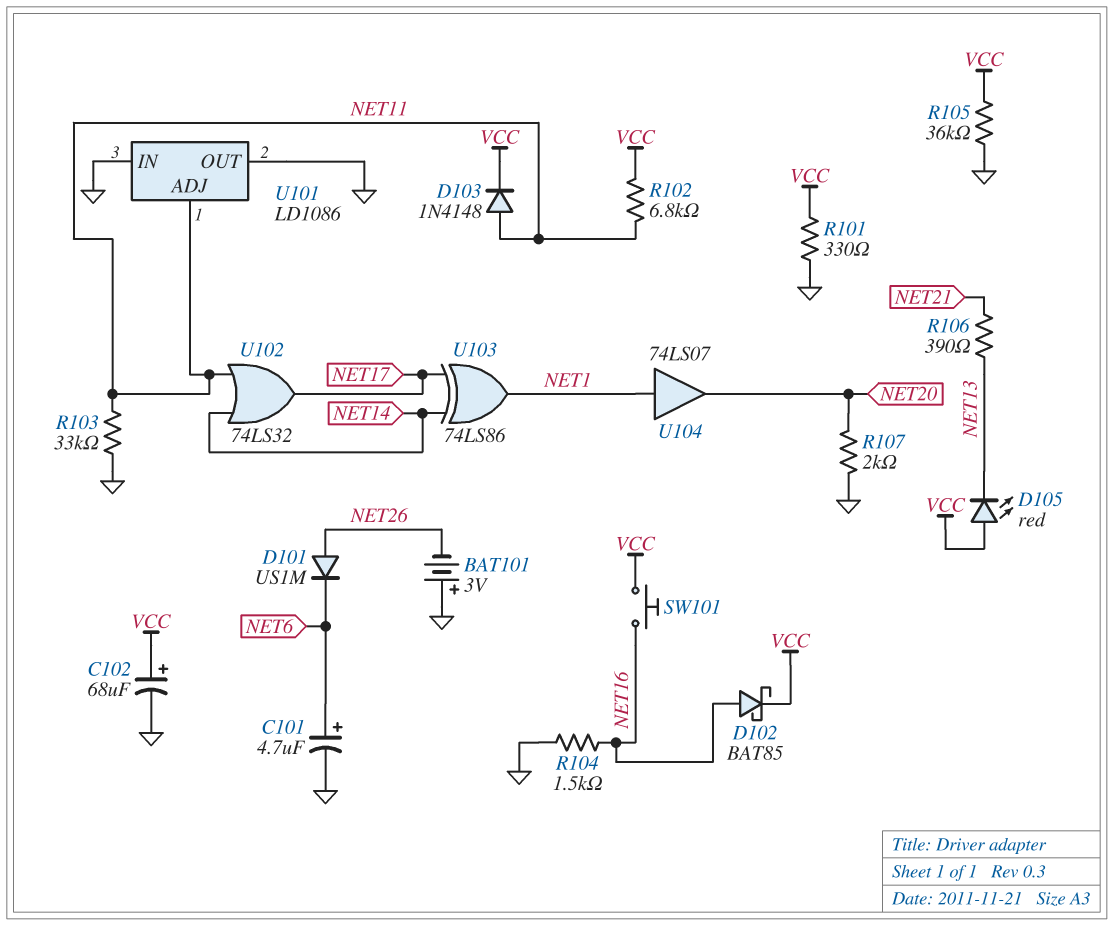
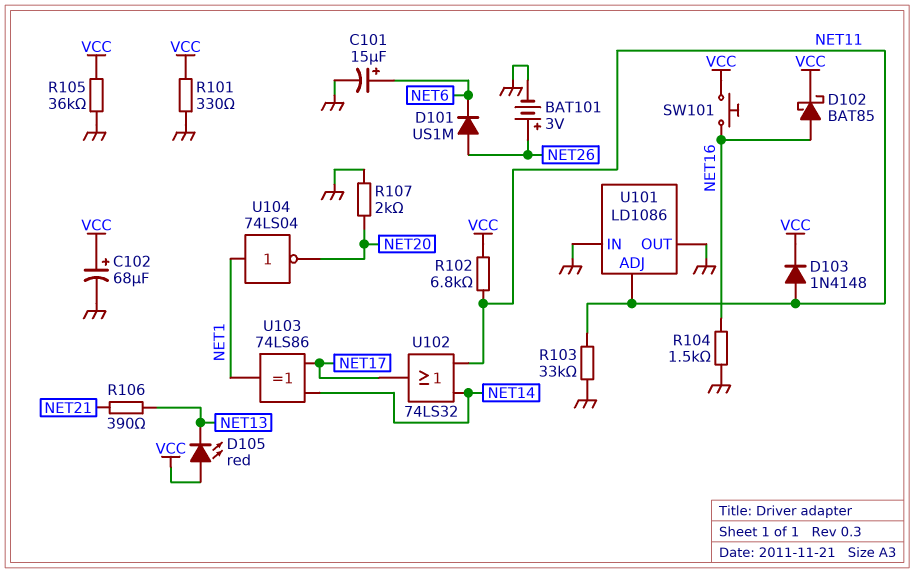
BAT101: 3V (plus GND, minus NET26) -> 3V (plus NET26, minus GND)
C101: 4.7uF (plus NET6, minus GND) -> 15uF (plus NET6, minus GND)
U104: buffer 74LS07 (in NET1, out NET20) -> NOT 74LS04 (in NET1, out NET20)

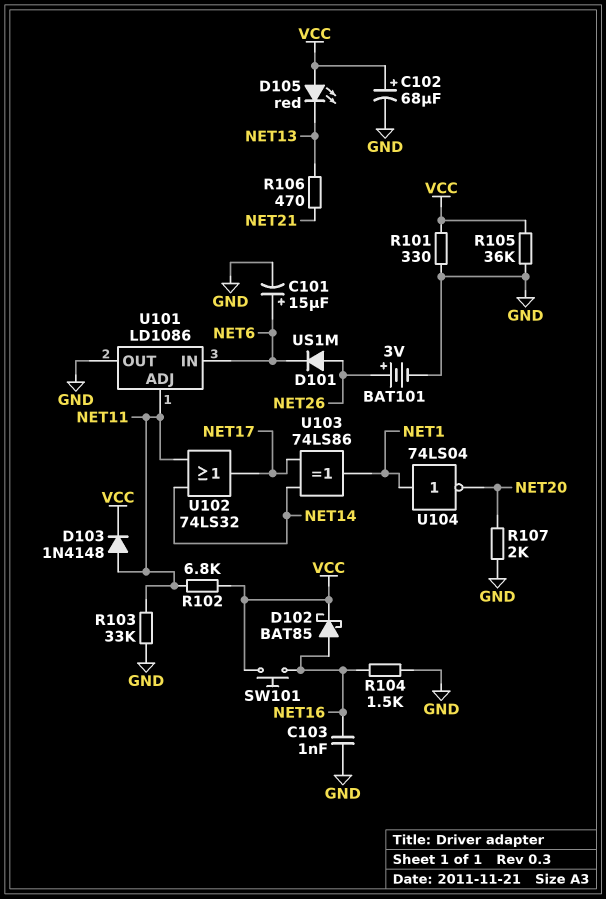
C103: none -> 1nF (GND, NET16)
R106: 390 (NET13, NET21) -> 470 (NET13, NET21)
U101 pin IN: GND -> NET6

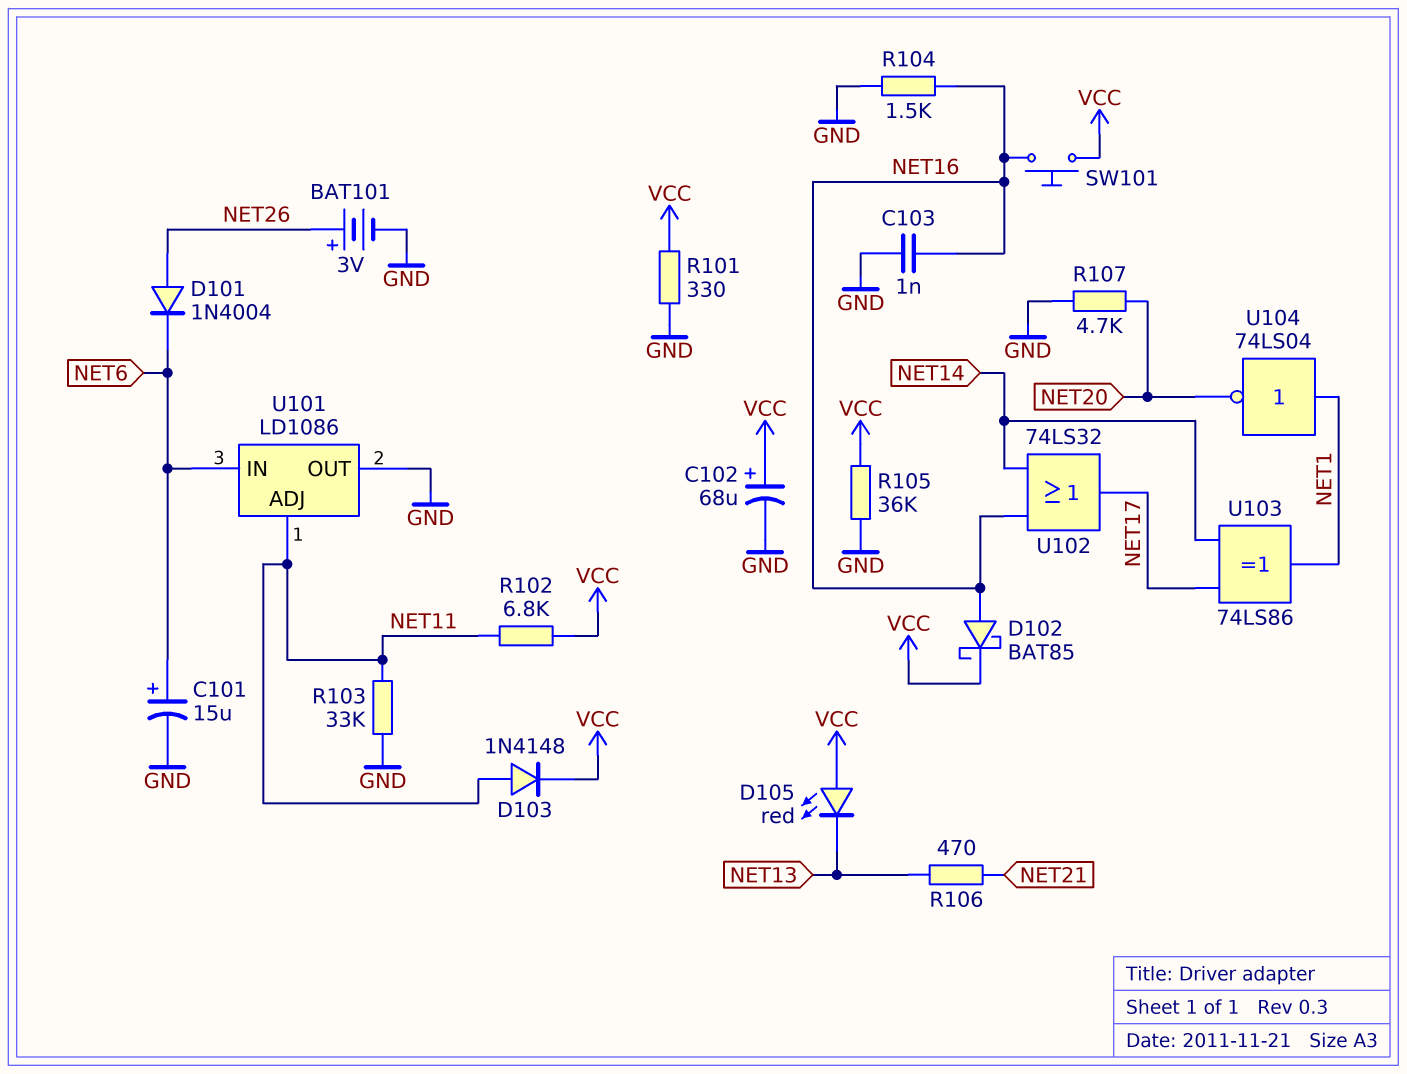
D101: diode US1M (A NET26, K NET6) -> diode 1N4004 (A NET26, K NET6)
R107: 2k (GND, NET20) -> 4.7k (GND, NET20)
U102: OR 74LS32 (in NET11, in NET14, out NET17) -> OR 74LS32 (in NET14, in NET16, out NET17)

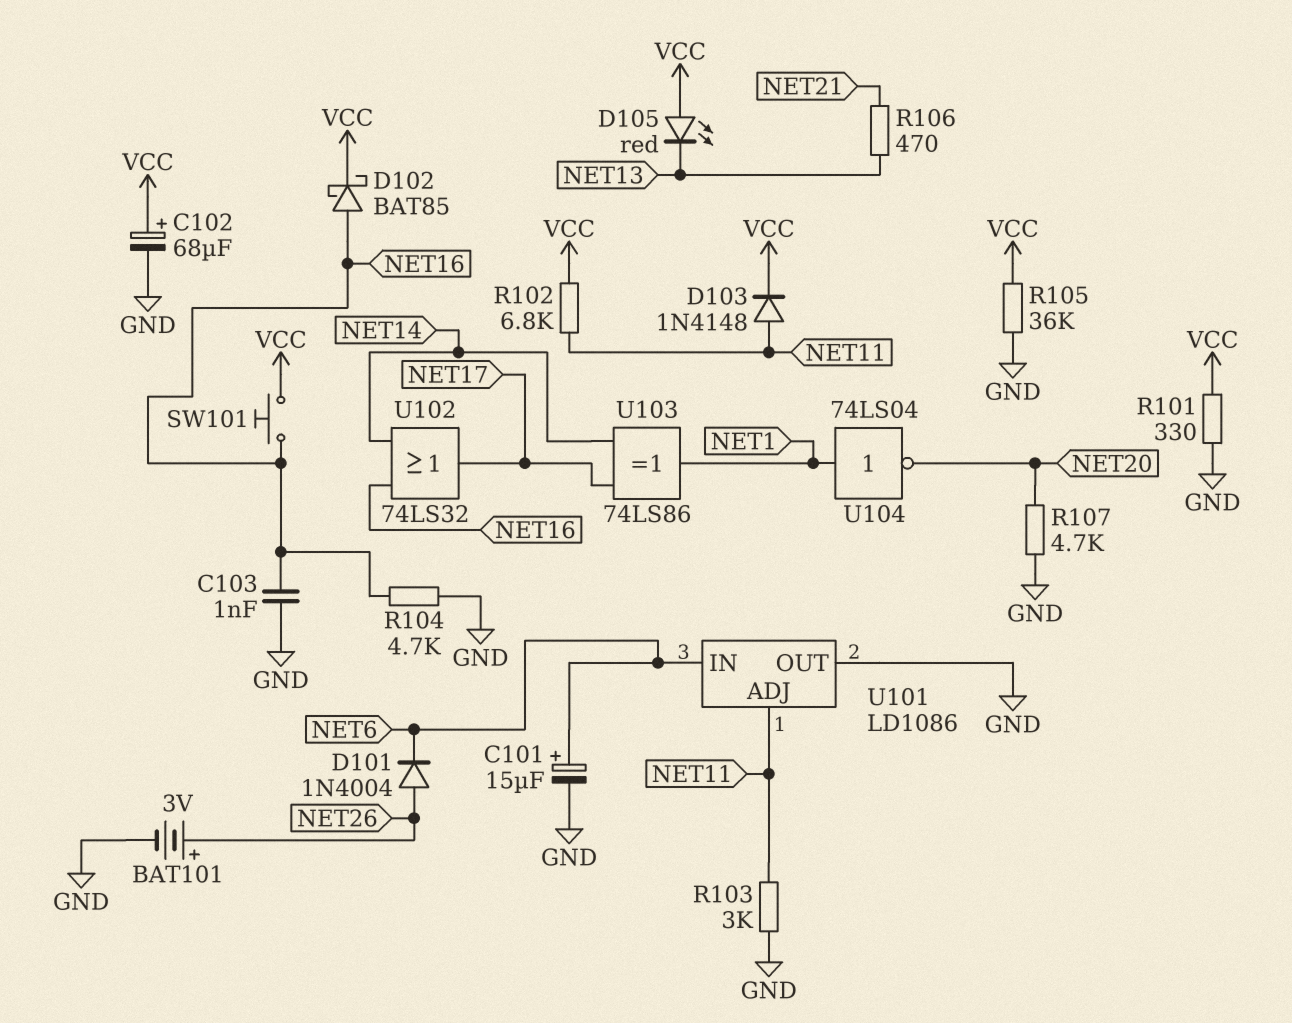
R103: 33k (GND, NET11) -> 3k (GND, NET11)
R104: 1.5k (GND, NET16) -> 4.7k (GND, NET16)

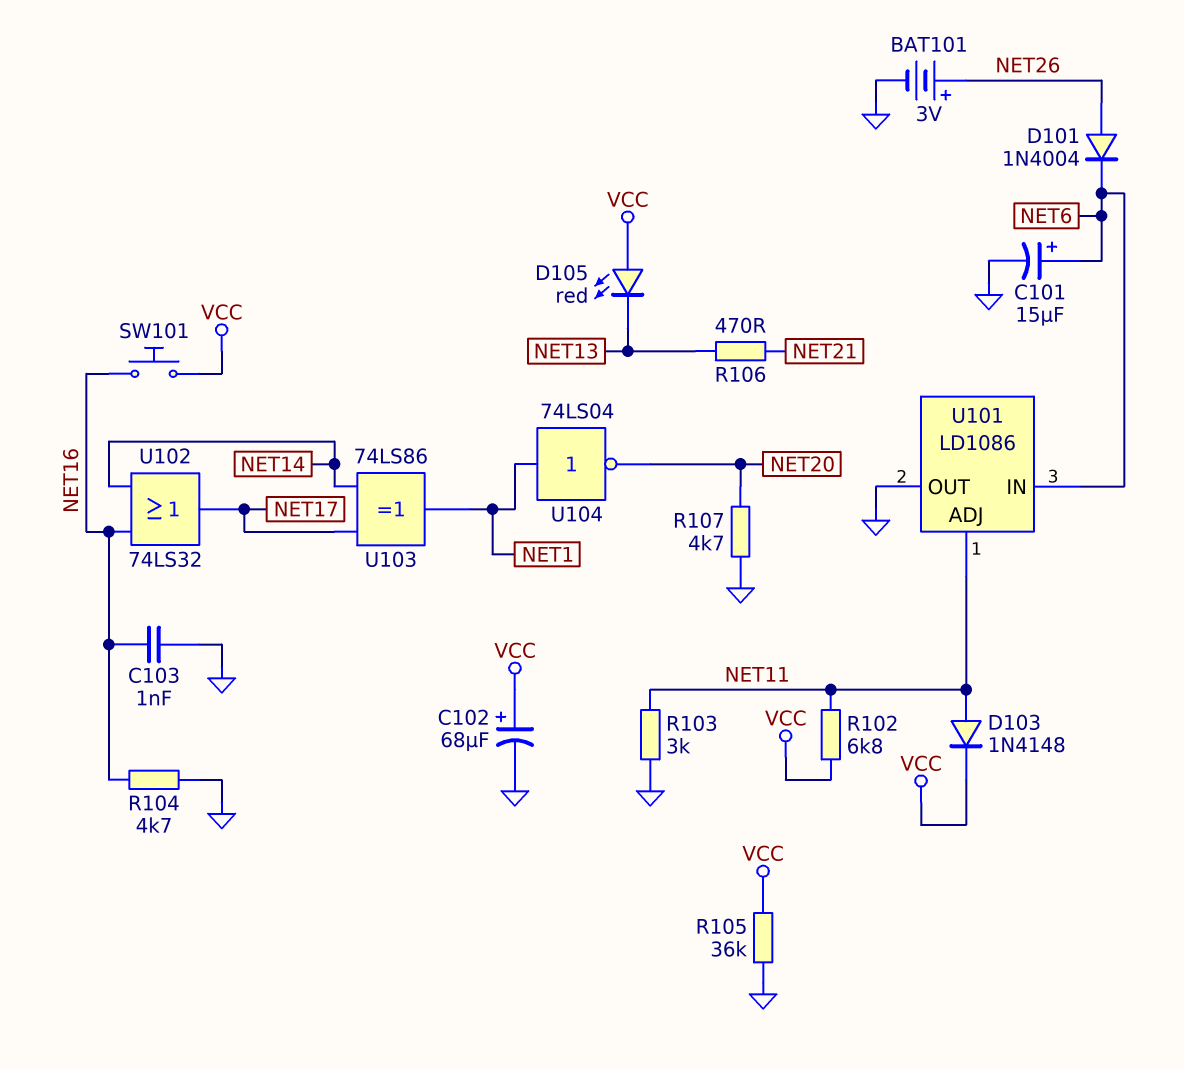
D102: schottky BAT85 (A NET16, K VCC) -> none
R101: 330 (GND, VCC) -> none

